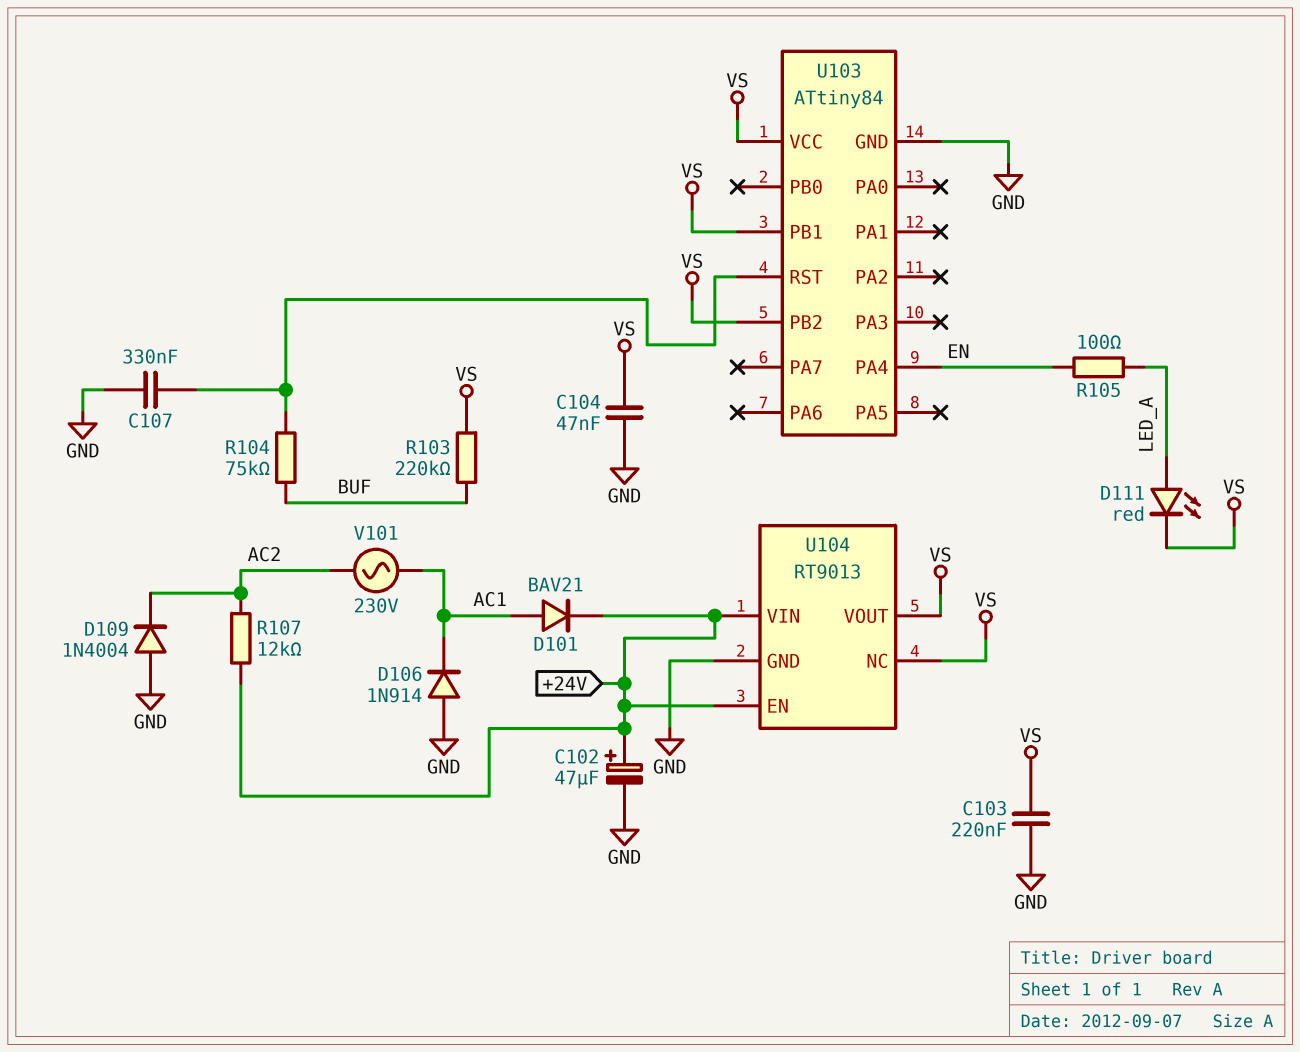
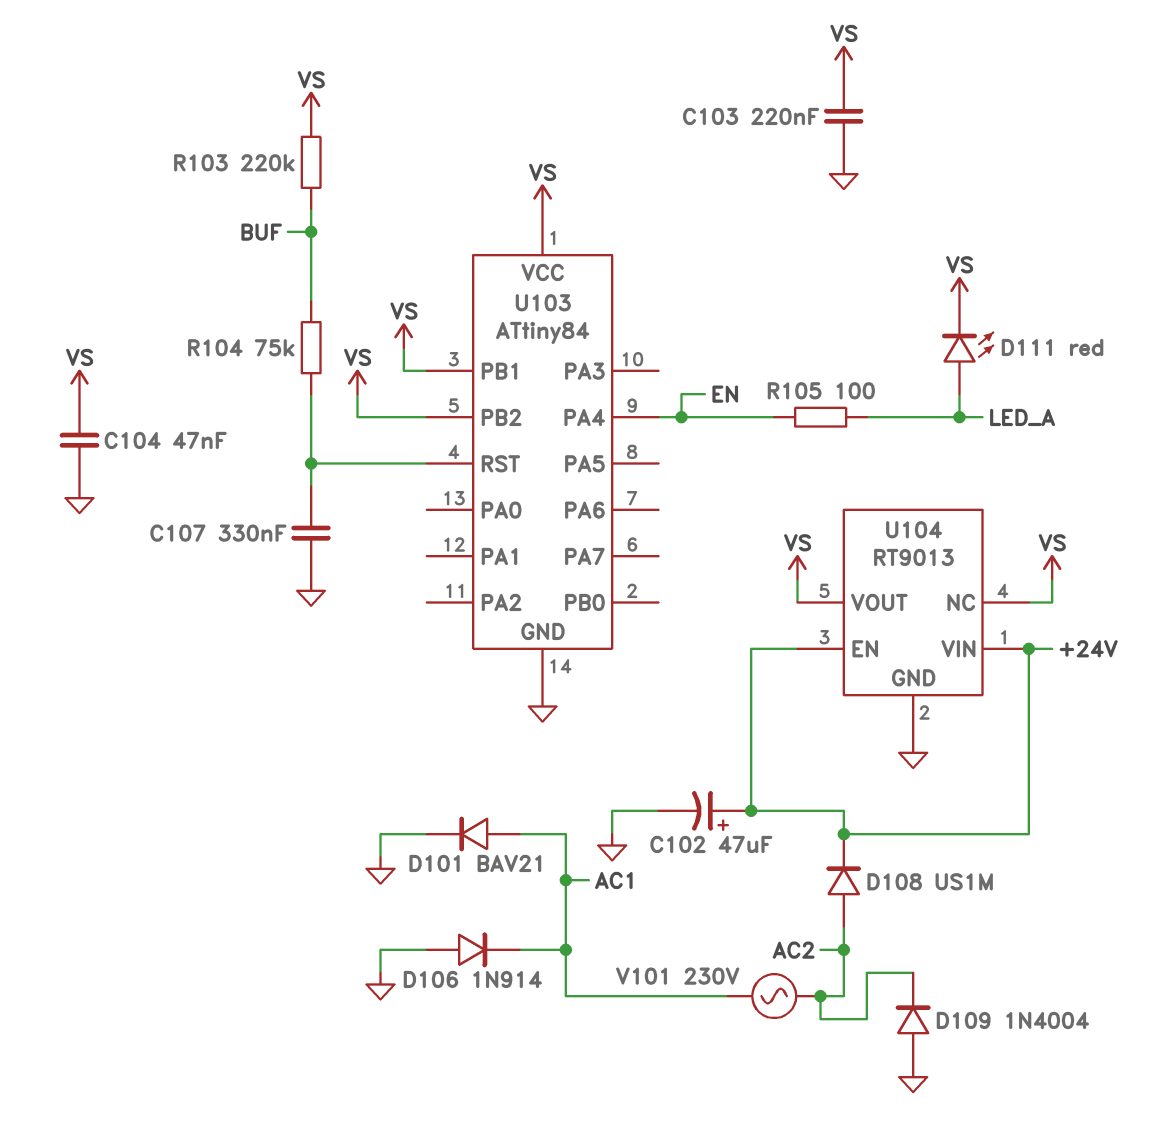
D101: diode BAV21 (A AC1, K +24V) -> diode BAV21 (A AC1, K GND)
D108: none -> diode US1M (A AC2, K +24V)
R107: 12k (+24V, AC2) -> none

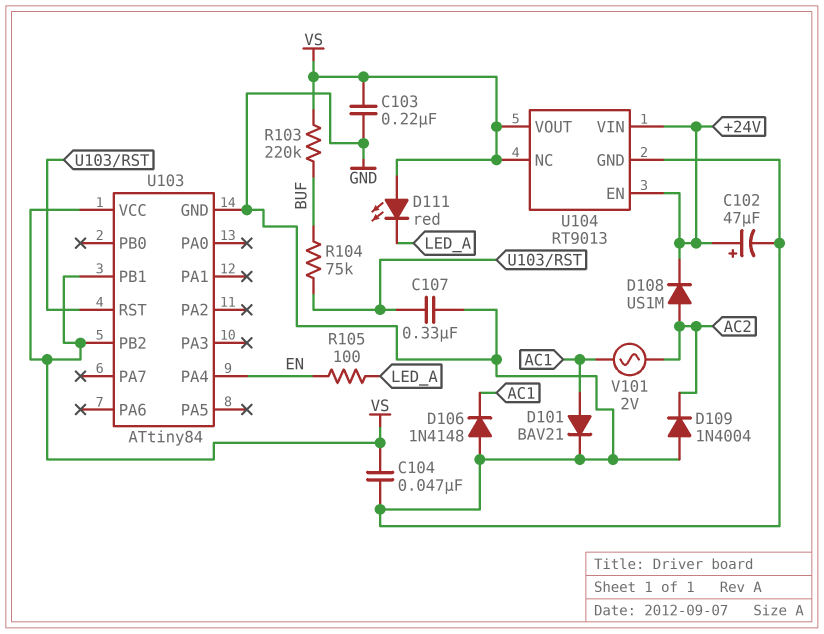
D106: diode 1N914 (A GND, K AC1) -> diode 1N4148 (A GND, K AC1)
D111: LED red (A LED_A, K VS) -> LED red (A VS, K LED_A)
V101: AC 230V (AC1, AC2) -> AC 2V (AC1, AC2)

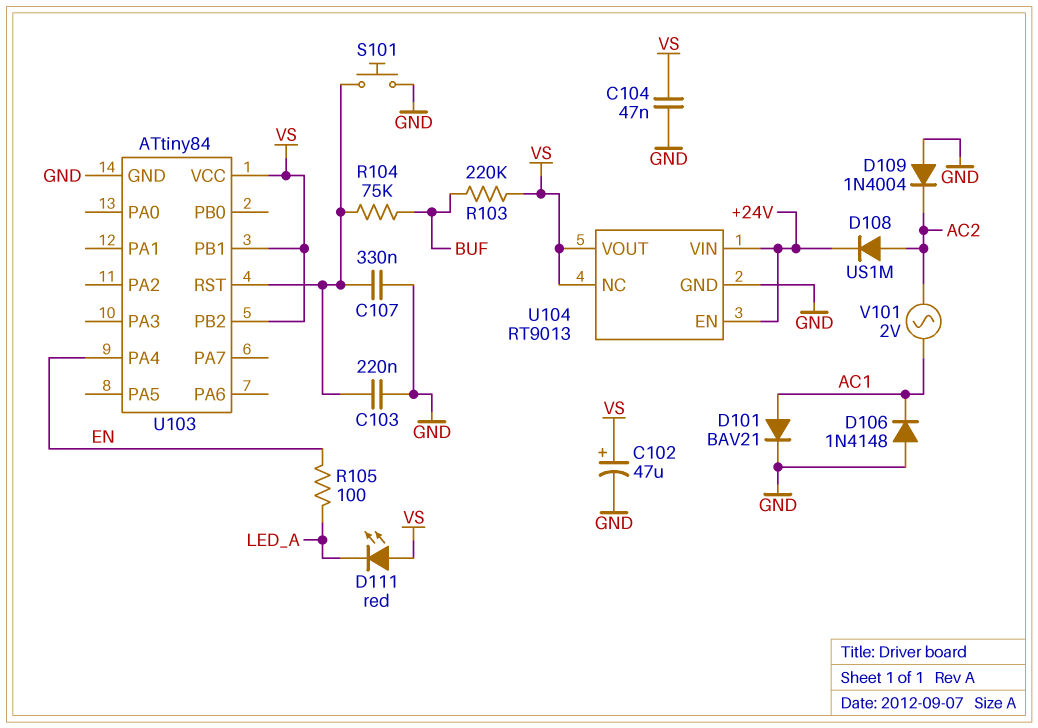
C102: 47uF (plus +24V, minus GND) -> 47uF (plus VS, minus GND)
C103: 220nF (GND, VS) -> 220nF (GND, U103/RST)
S101: none -> button (GND, U103/RST)

